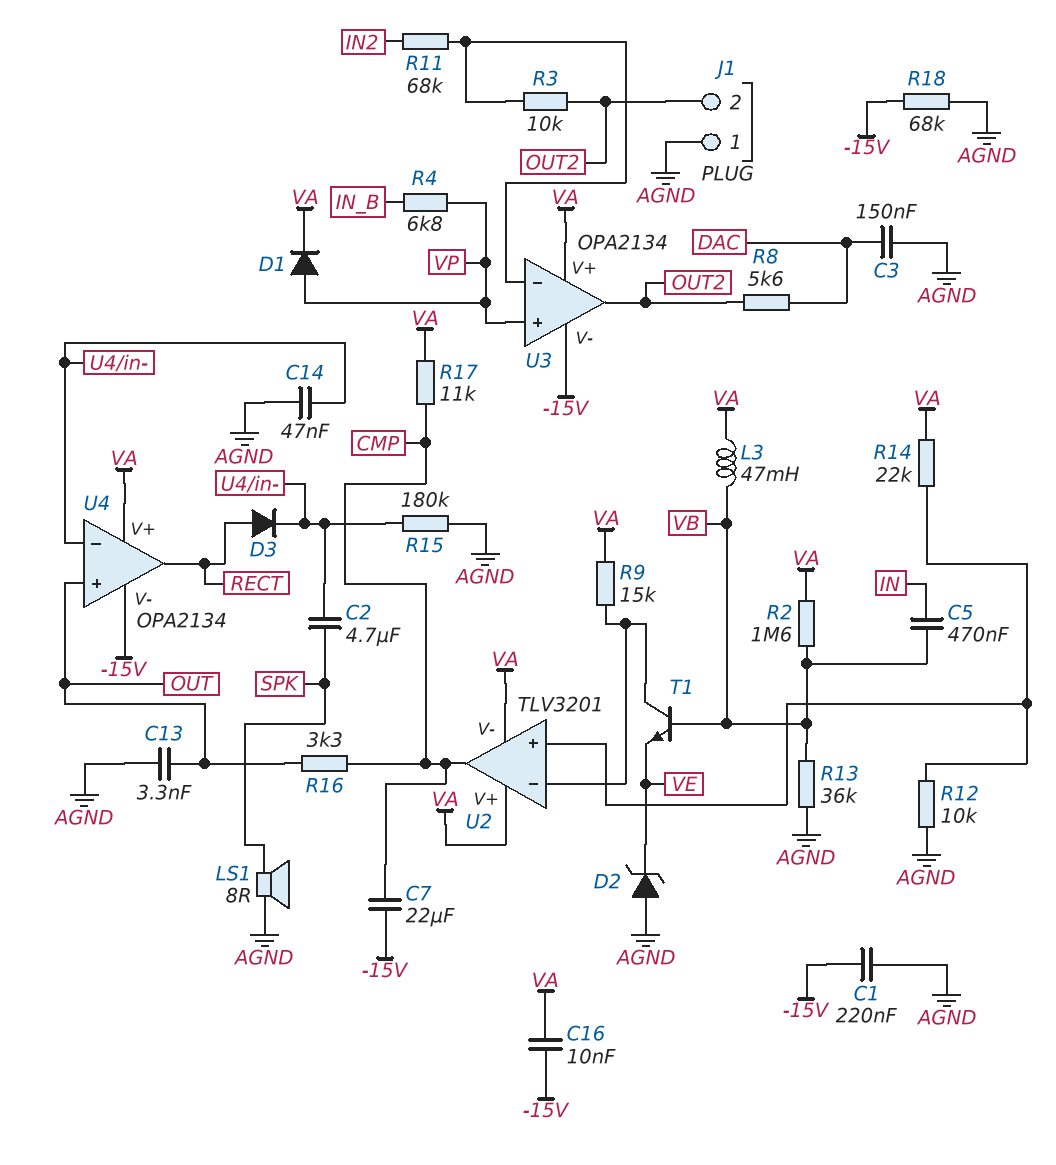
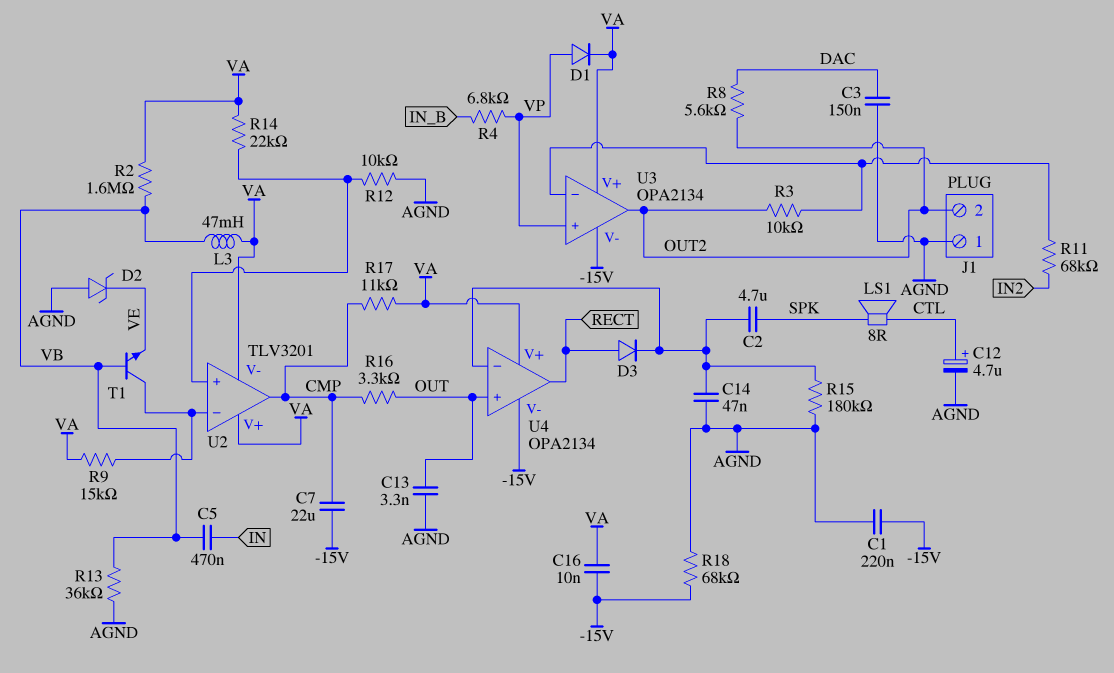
C12: none -> 4.7uF (plus CTL, minus AGND)
LS1: speaker 8R (AGND, SPK) -> speaker 8R (CTL, SPK)

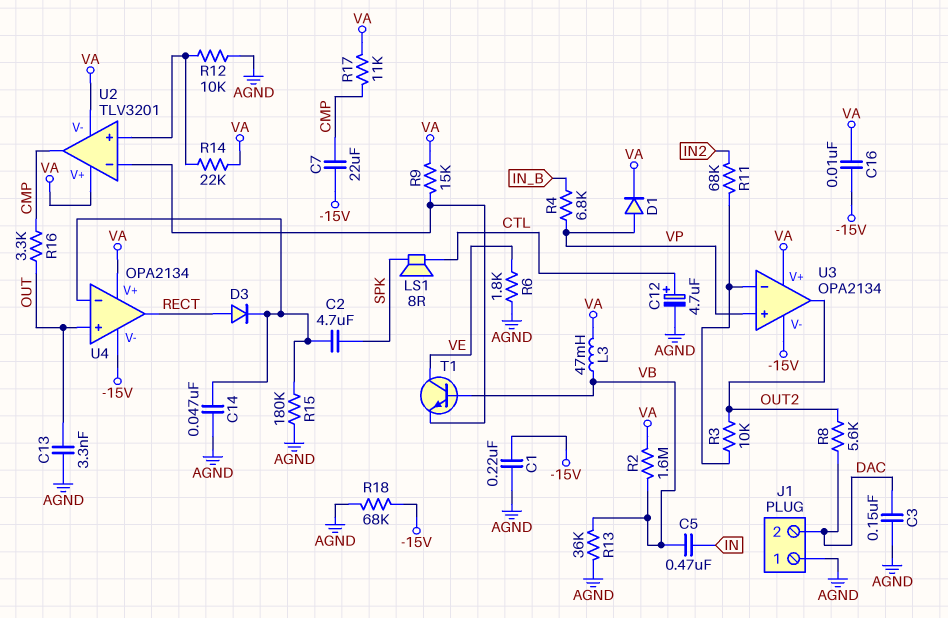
D2: zener (A AGND, K VE) -> none
J1 pin 2: OUT2 -> DAC
R6: none -> 1.8k (AGND, VE)
T1: NPN (B VB, C U2/in-, E VE) -> NPN (B VB, C VE, E U2/in-)

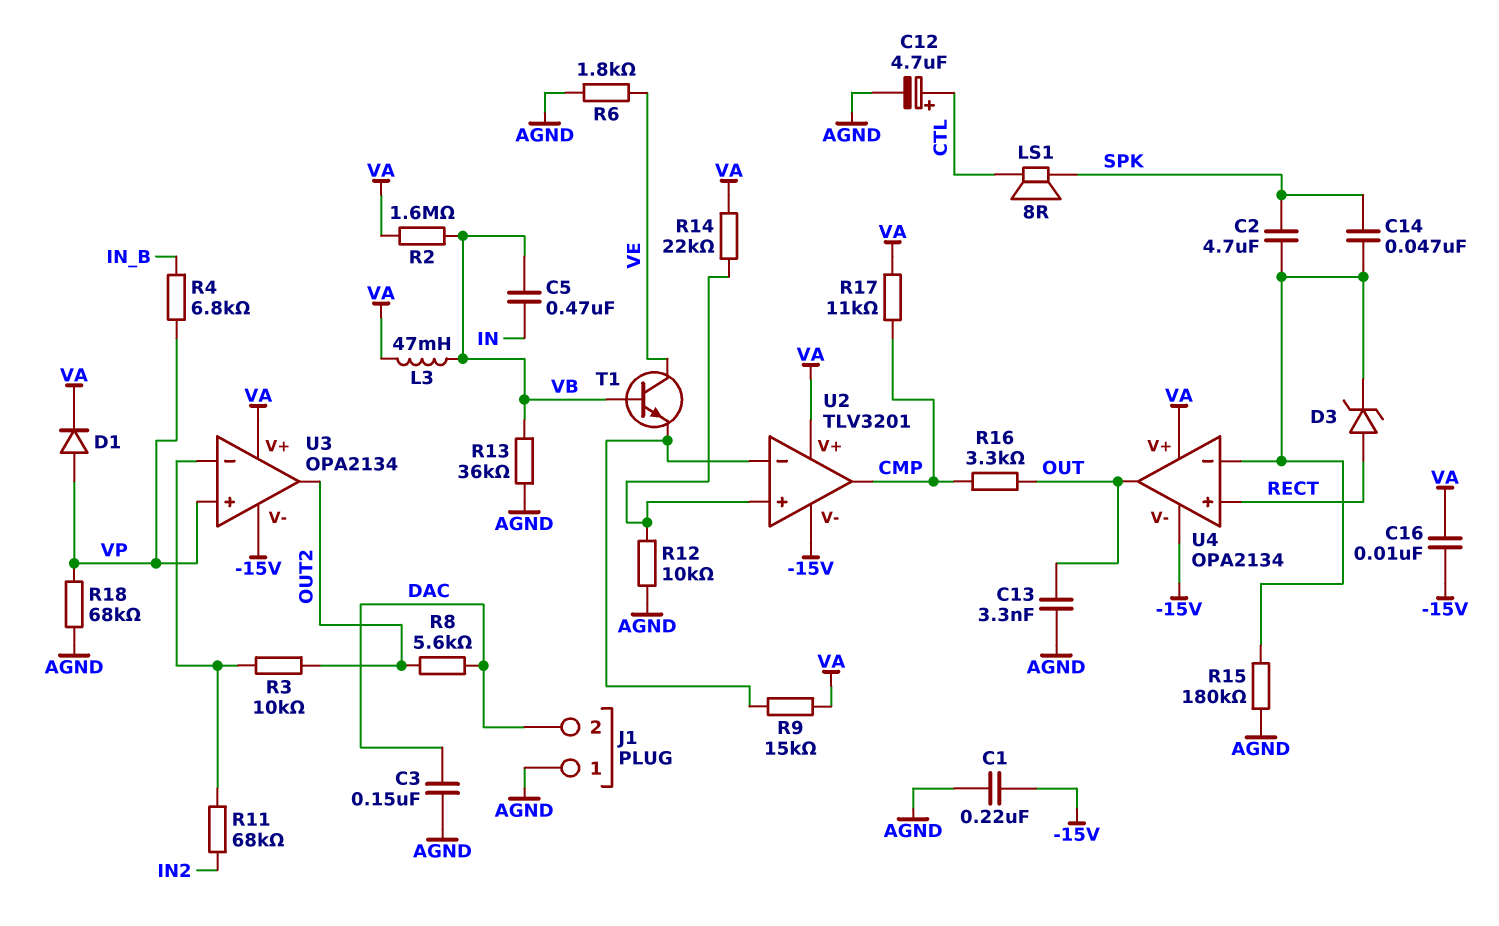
C7: 22uF (-15V, CMP) -> none
C14: 47nF (AGND, U4/in-) -> 47nF (SPK, U4/in-)
D3: diode (A RECT, K U4/in-) -> zener (A RECT, K U4/in-)
R18: 68k (-15V, AGND) -> 68k (AGND, VP)
U2 pin V-: VA -> -15V
U4 pin in+: OUT -> RECT
U4 pin out: RECT -> OUT

